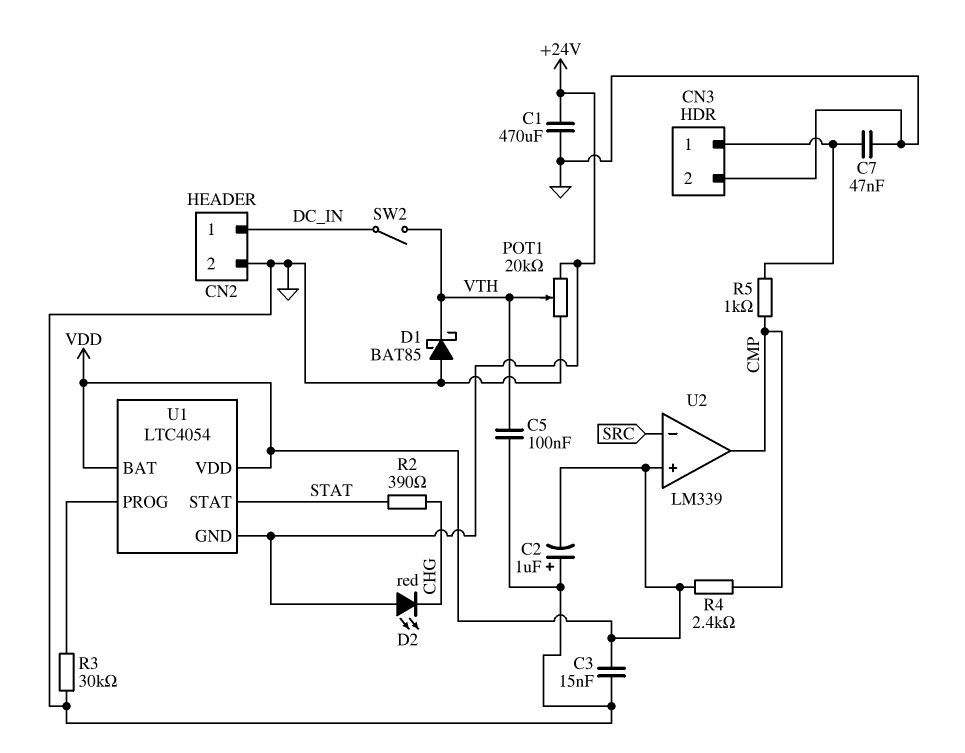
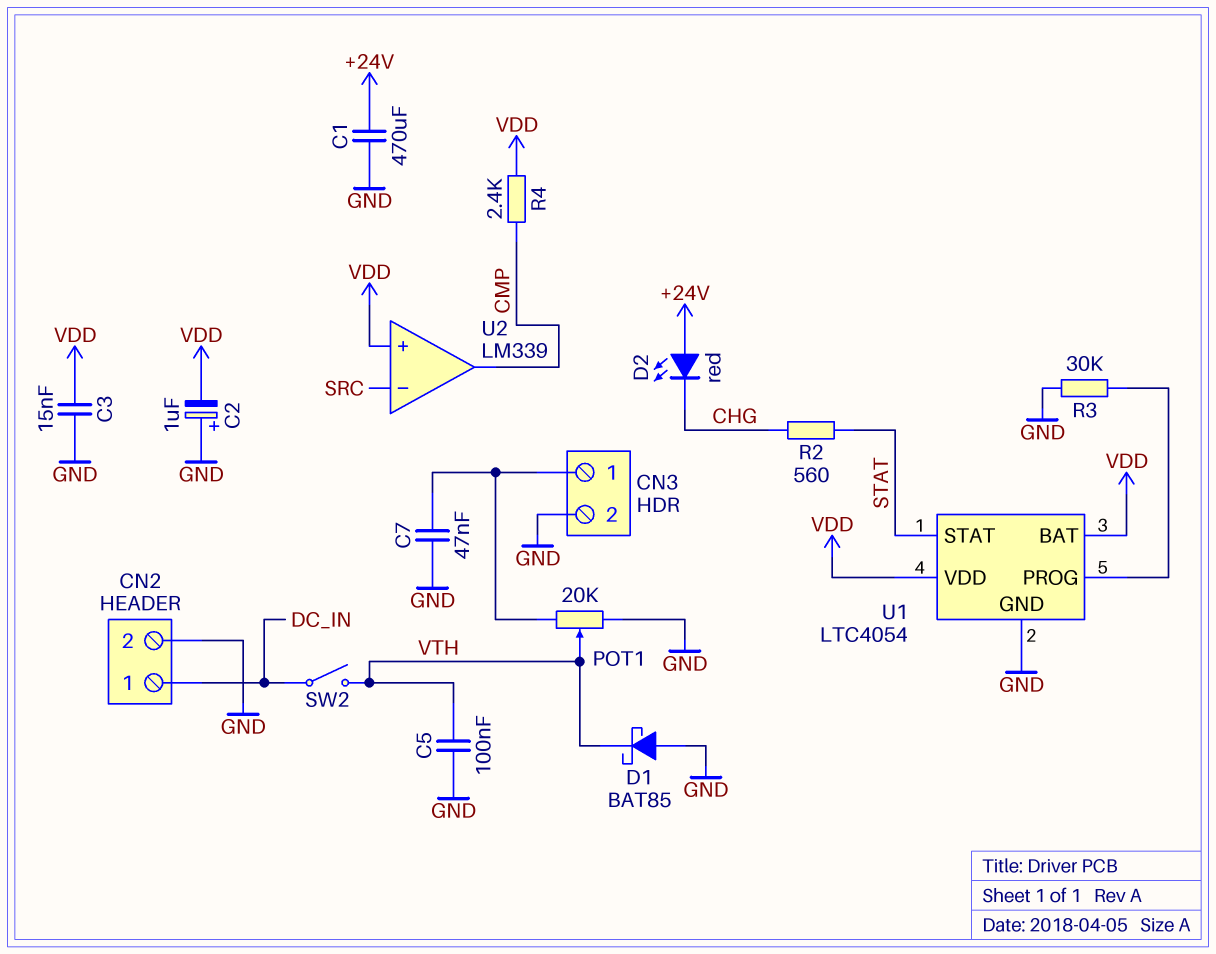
POT1: 20k (+24V, GND, wiper VTH) -> 20k (CN3/1, GND, wiper VTH)
R2: 390 (CHG, STAT) -> 560 (CHG, STAT)
R5: 1k (CMP, CN3/1) -> none
U1 pin GND: +24V -> GND

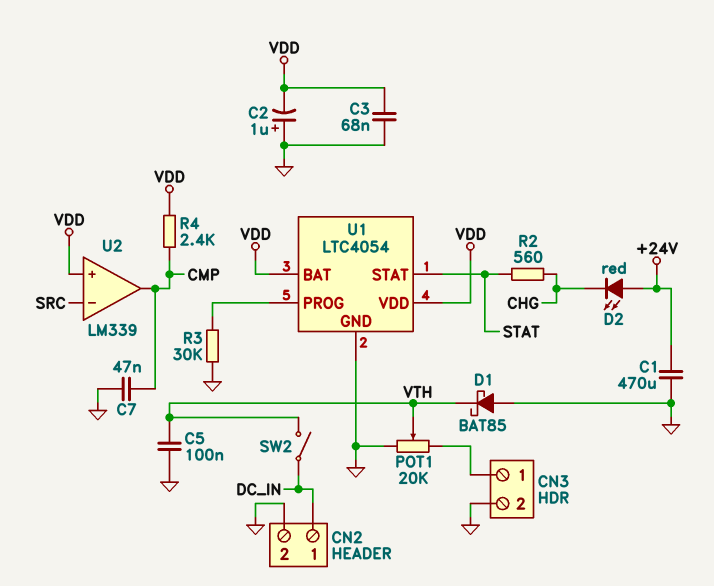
C3: 15nF (GND, VDD) -> 68nF (GND, VDD)
C7: 47nF (CN3/1, GND) -> 47nF (CMP, GND)

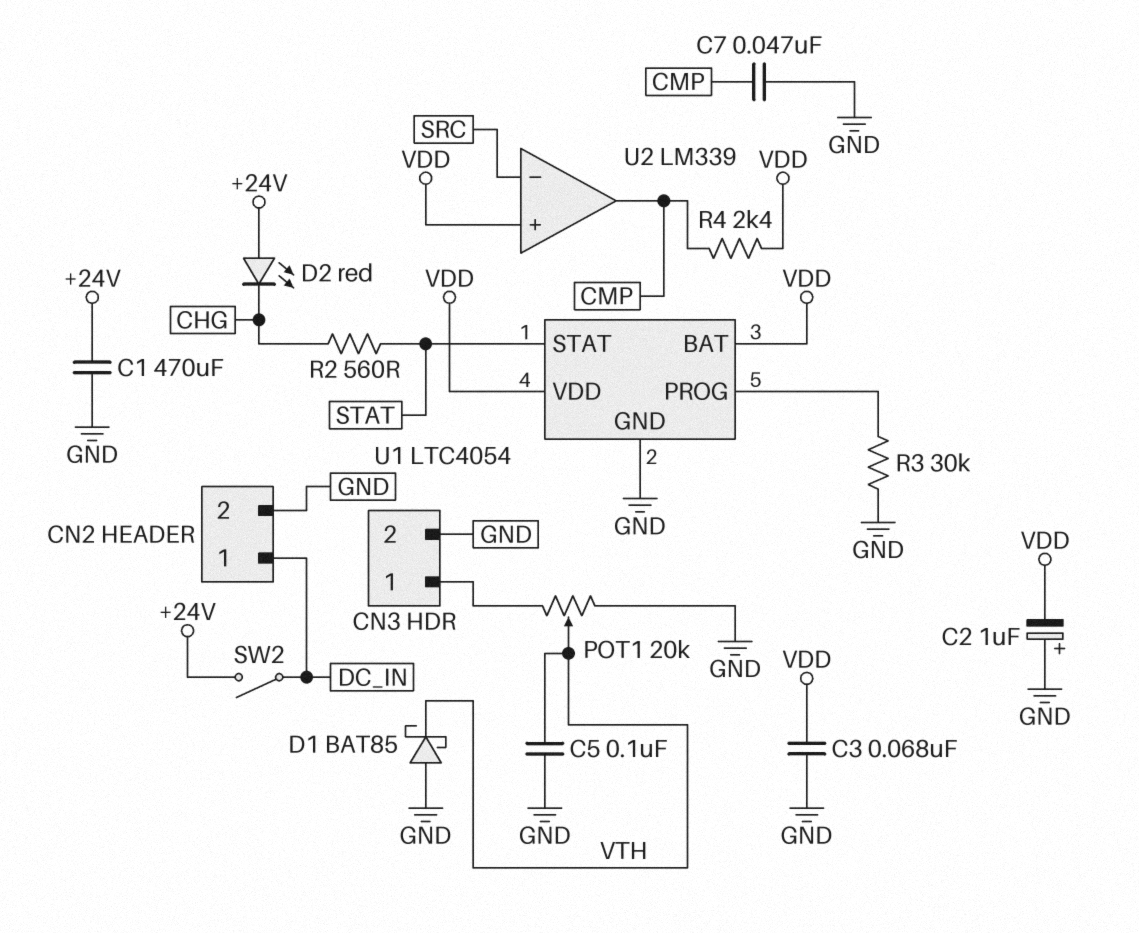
SW2: switch (DC_IN, VTH) -> switch (+24V, DC_IN)

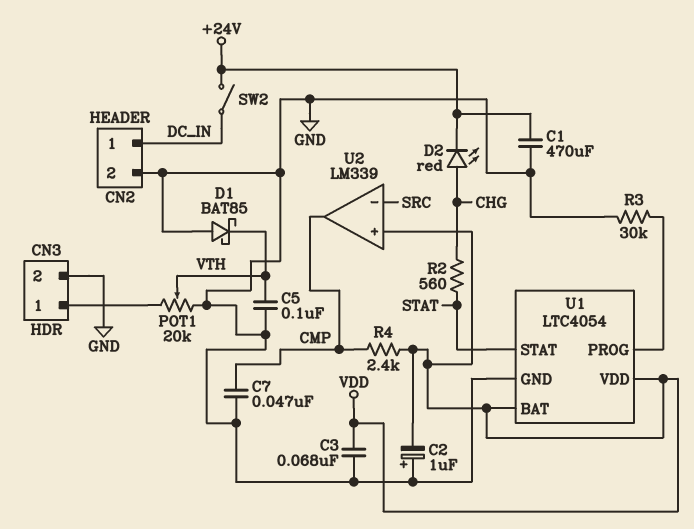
D2: LED red (A +24V, K CHG) -> LED red (A CHG, K +24V)

